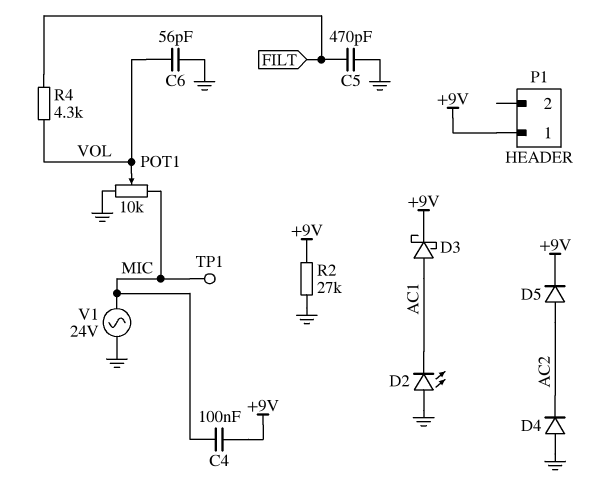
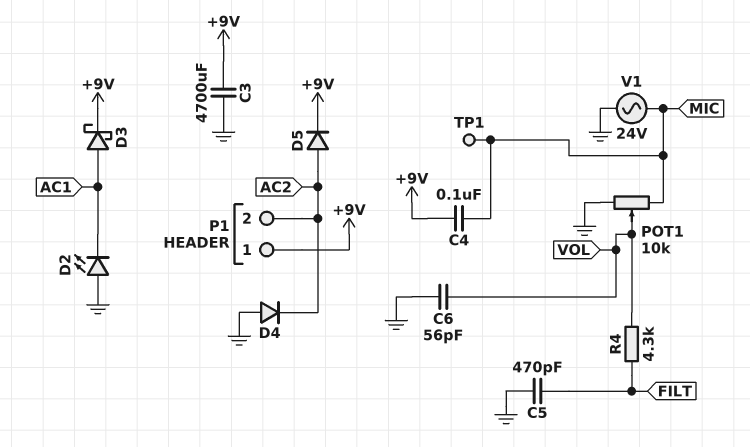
C3: none -> 4700uF (+9V, GND)
P1 pin 2: none -> AC2
R2: 27k (+9V, GND) -> none

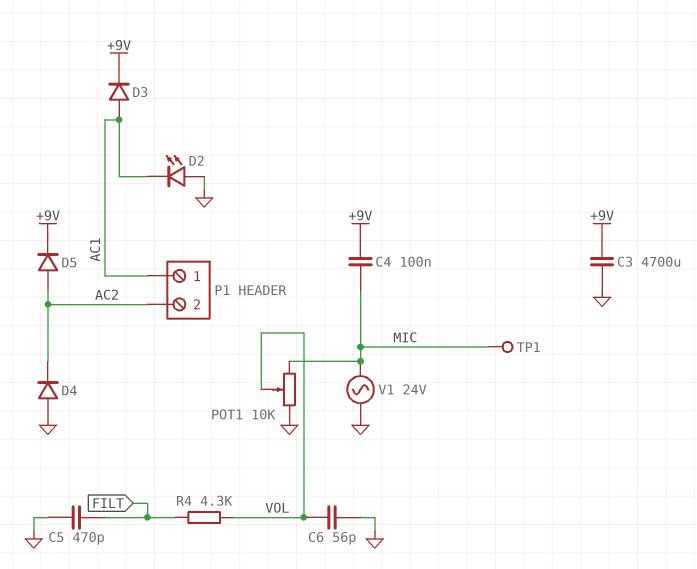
D3: schottky (A AC1, K +9V) -> diode (A AC1, K +9V)
P1 pin 1: +9V -> AC1

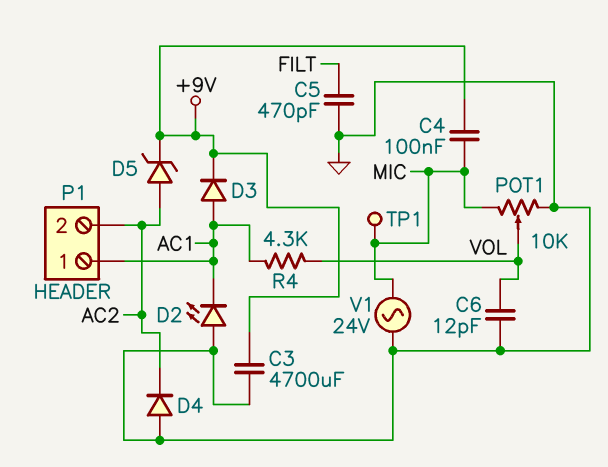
C6: 56pF (GND, VOL) -> 12pF (GND, VOL)
D5: diode (A AC2, K +9V) -> zener (A AC2, K +9V)
R4: 4.3k (FILT, VOL) -> 4.3k (AC1, VOL)

